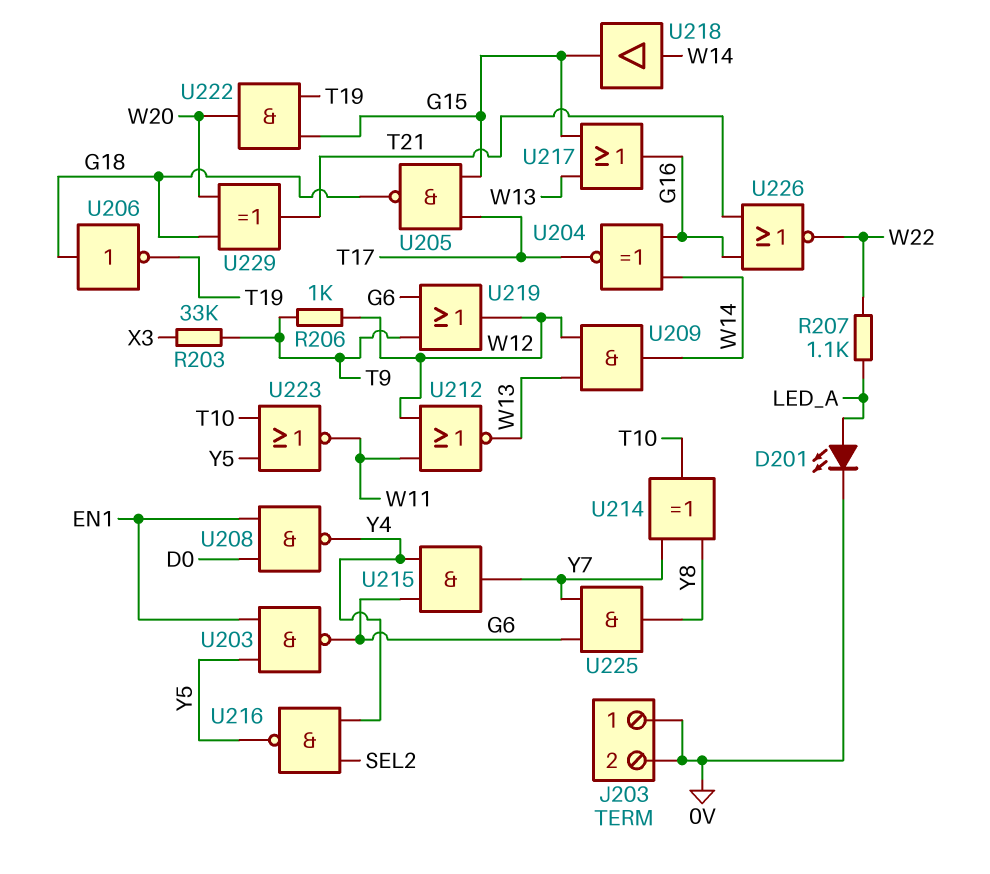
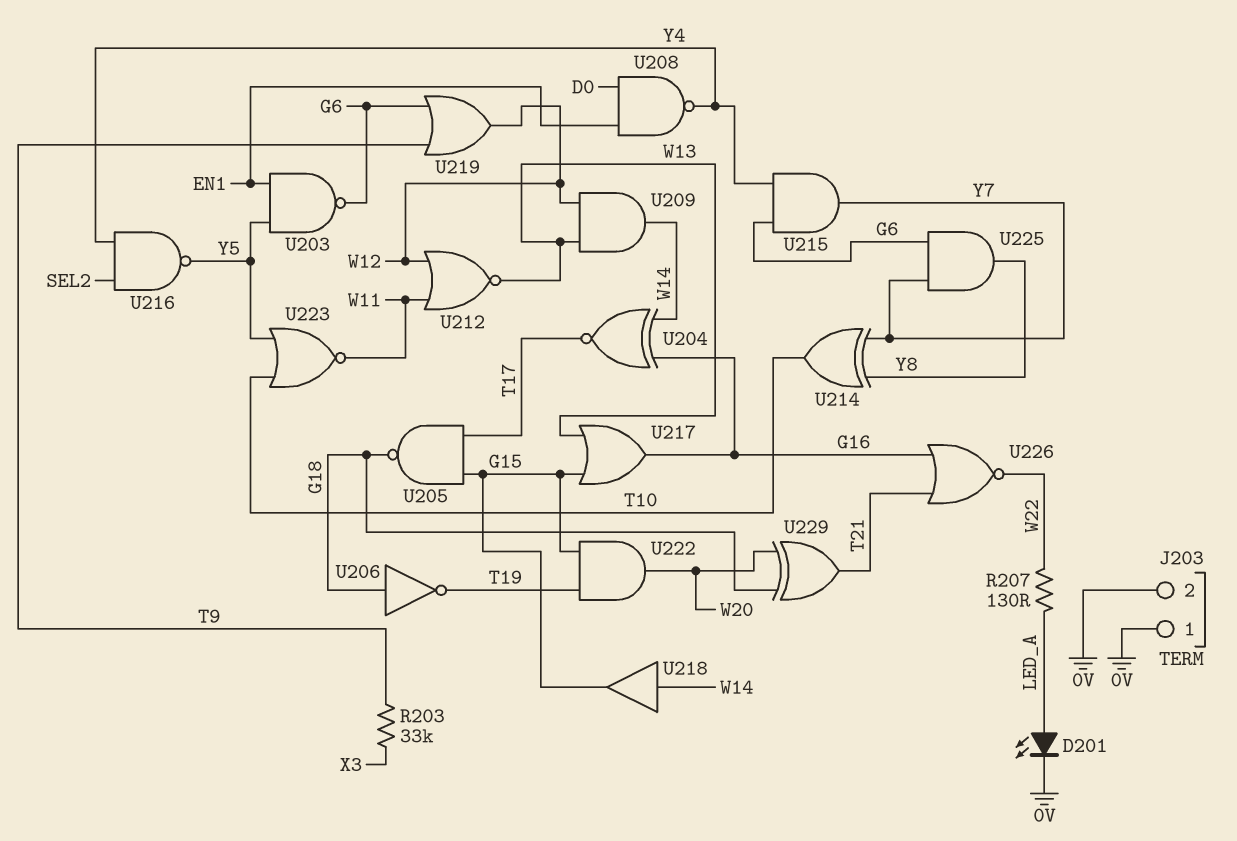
R206: 1k (T9, W12) -> none
R207: 1.1k (LED_A, W22) -> 130 (LED_A, W22)

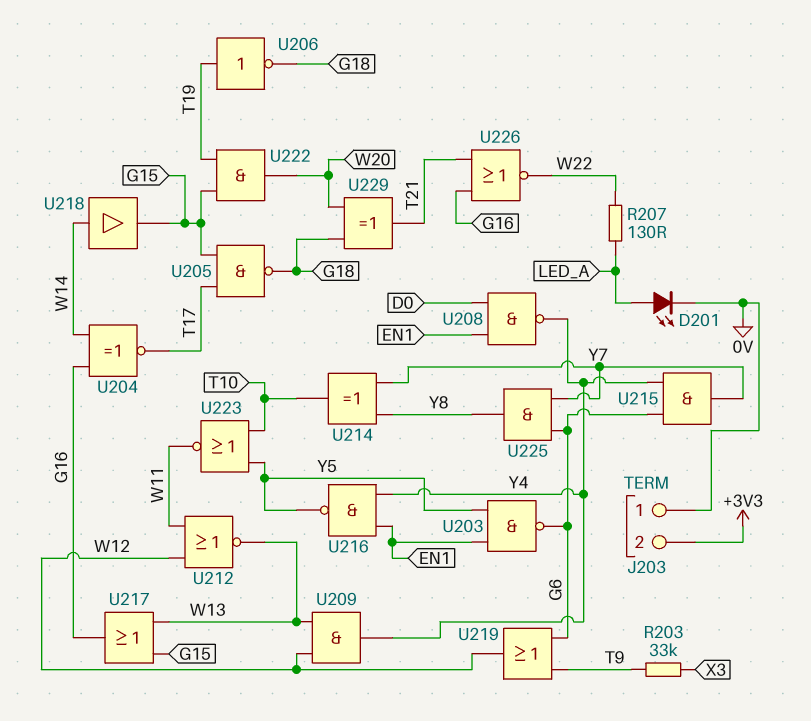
J203 pin 2: 0V -> +3V3
U206: NOT (in G18, out T19) -> NOT (in T19, out G18)
U209: AND (in W12, in W13, out W14) -> AND (in W12, in W13, out Y4)
U216: NAND (in SEL2, in Y4, out Y5) -> NAND (in EN1, in Y4, out Y5)

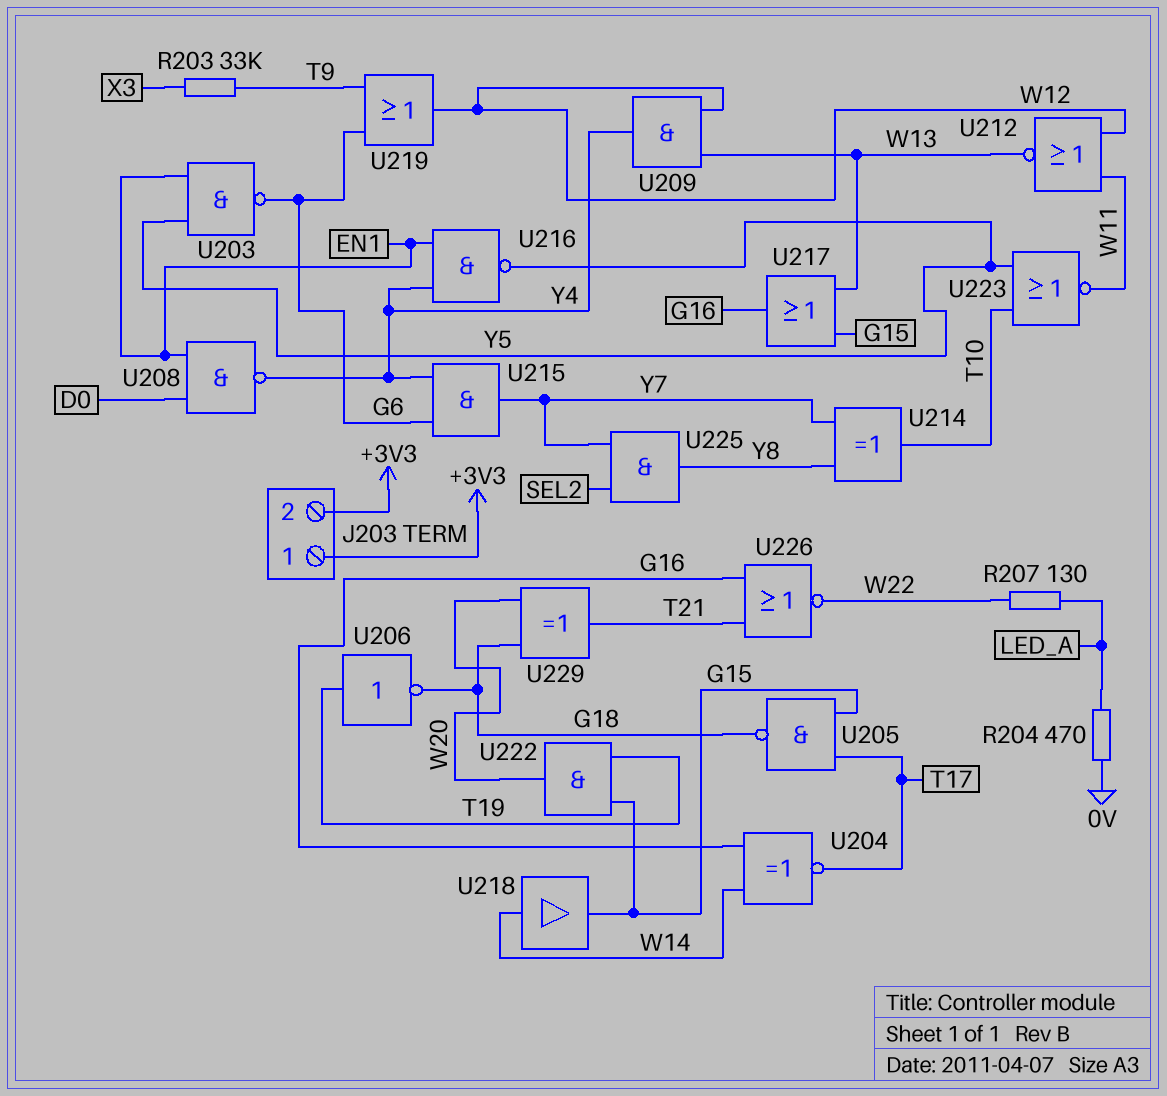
D201: LED (A LED_A, K 0V) -> none
J203 pin 1: 0V -> +3V3
R204: none -> 470 (0V, LED_A)
U225: AND (in G6, in Y7, out Y8) -> AND (in SEL2, in Y7, out Y8)

